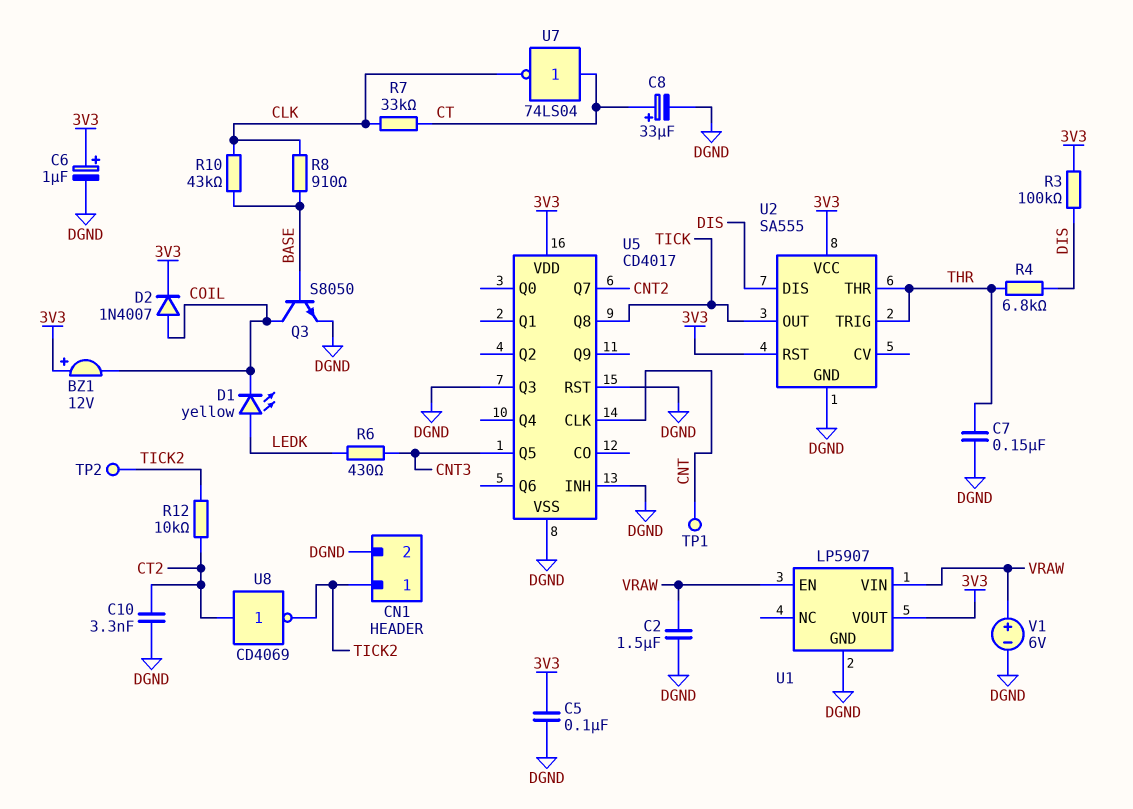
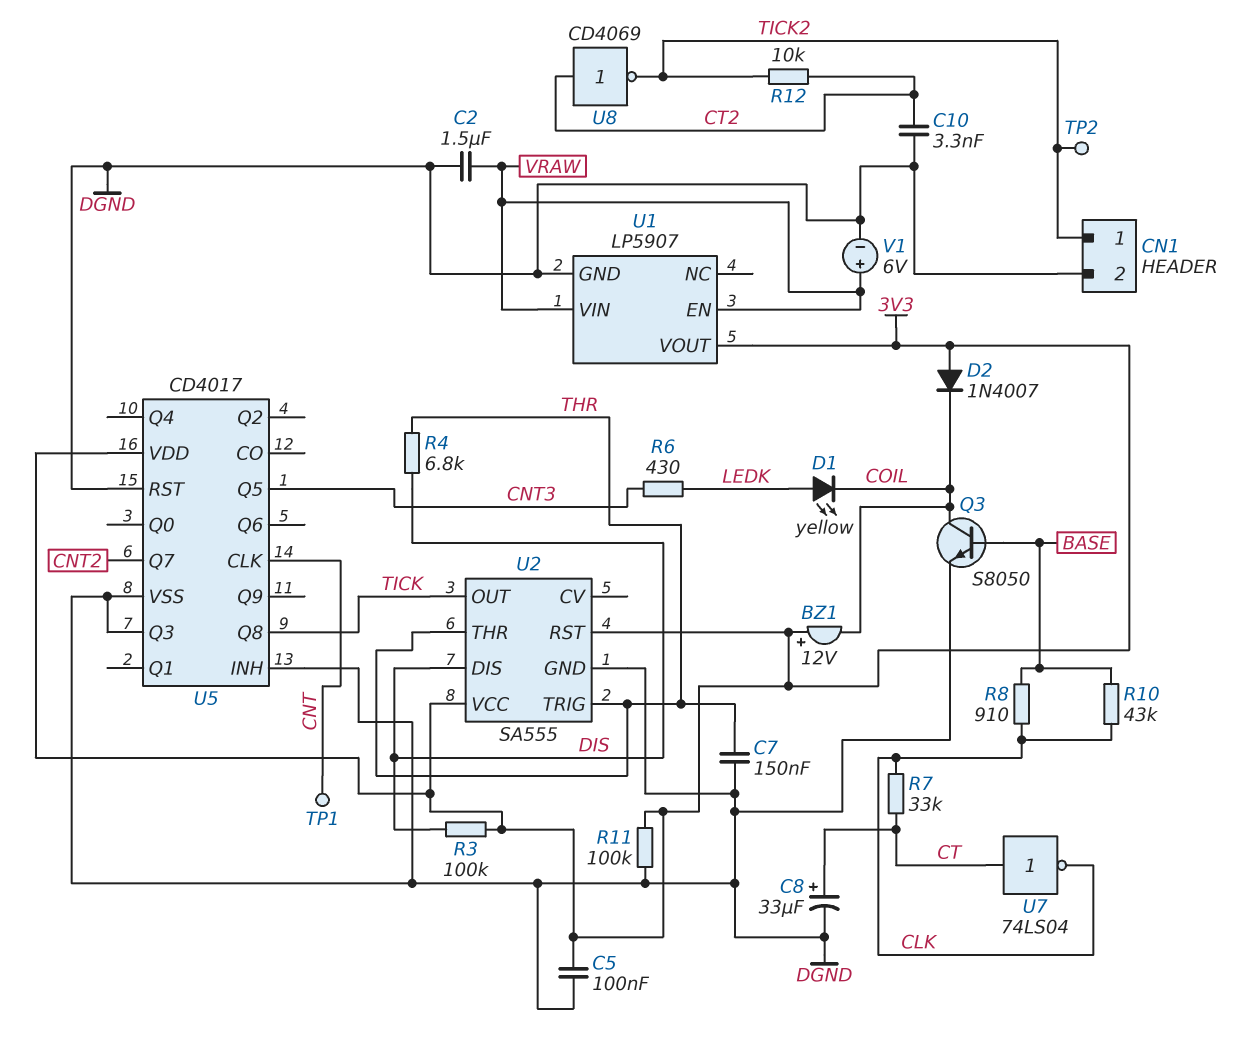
C6: 1uF (plus 3V3, minus DGND) -> none
D2: diode 1N4007 (A COIL, K 3V3) -> diode 1N4007 (A 3V3, K COIL)
R11: none -> 100k (3V3, DGND)

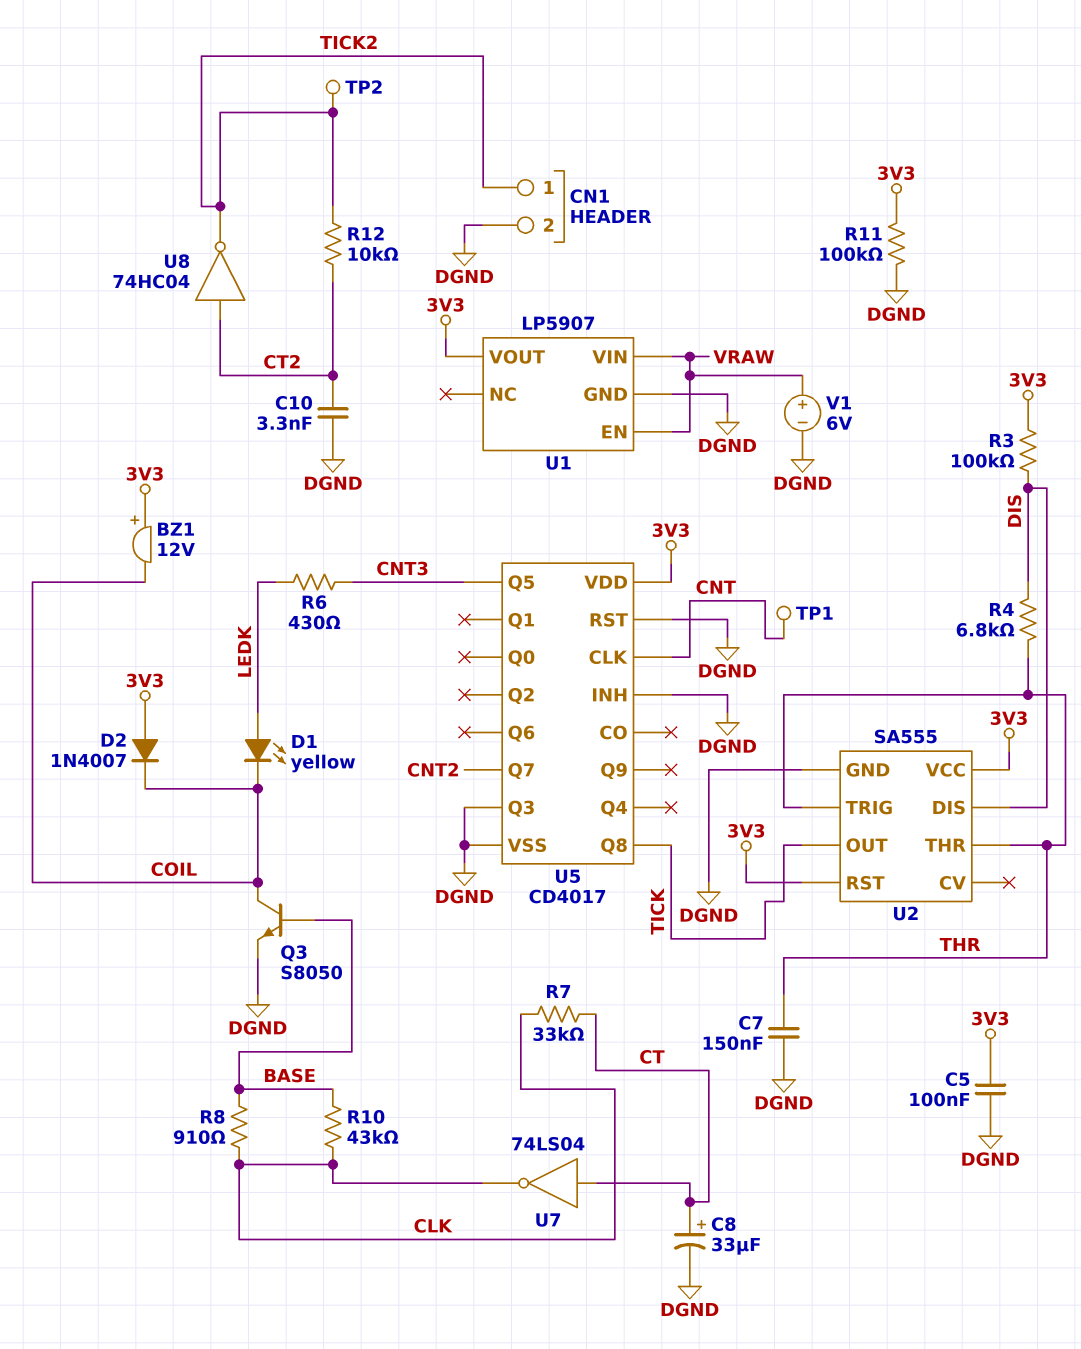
C2: 1.5uF (DGND, VRAW) -> none
U8: NOT CD4069 (in CT2, out TICK2) -> NOT 74HC04 (in CT2, out TICK2)

